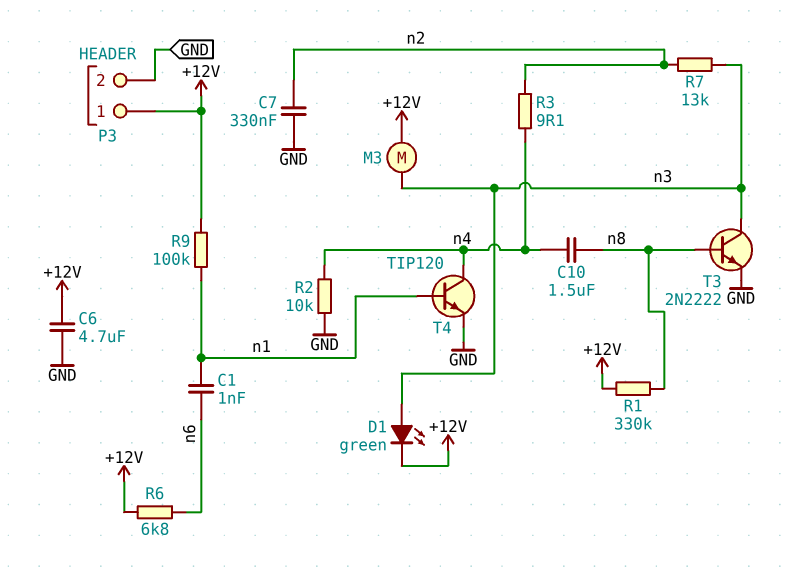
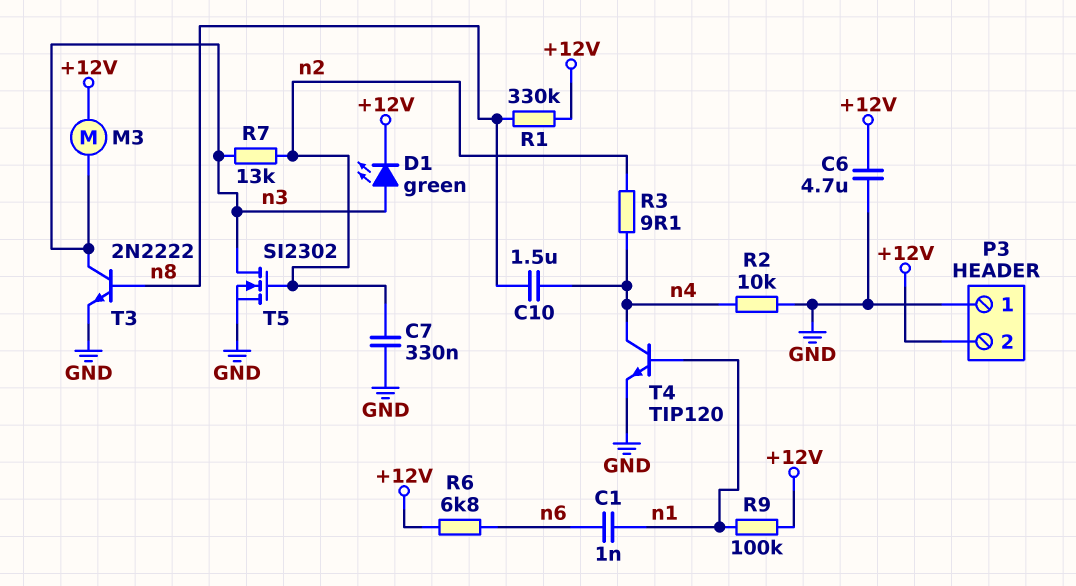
P3 pin 1: +12V -> GND
P3 pin 2: GND -> +12V
T5: none -> NMOS SI2302 (G n2, D n3, S GND)

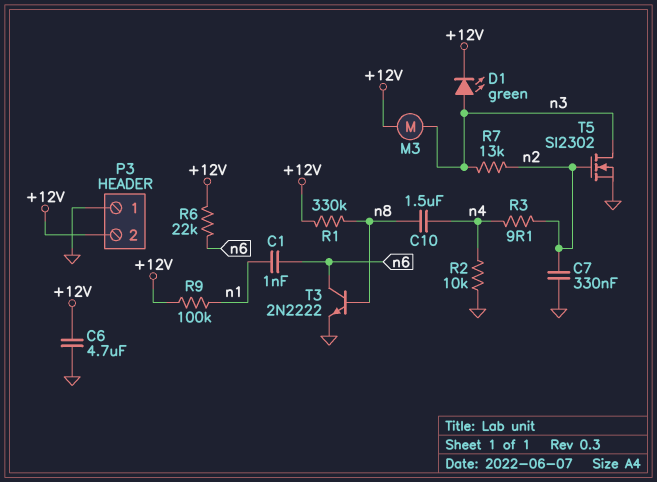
R6: 6.8k (+12V, n6) -> 22k (+12V, n6)
T3: NPN 2N2222 (B n8, C n3, E GND) -> NPN 2N2222 (B n8, C n6, E GND)
T4: NPN TIP120 (B n1, C n4, E GND) -> none

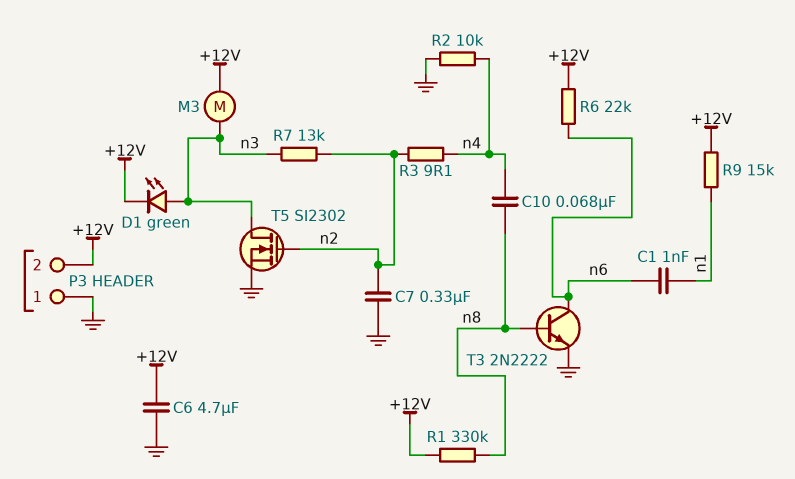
C10: 1.5uF (n4, n8) -> 68nF (n4, n8)
R9: 100k (+12V, n1) -> 15k (+12V, n1)

